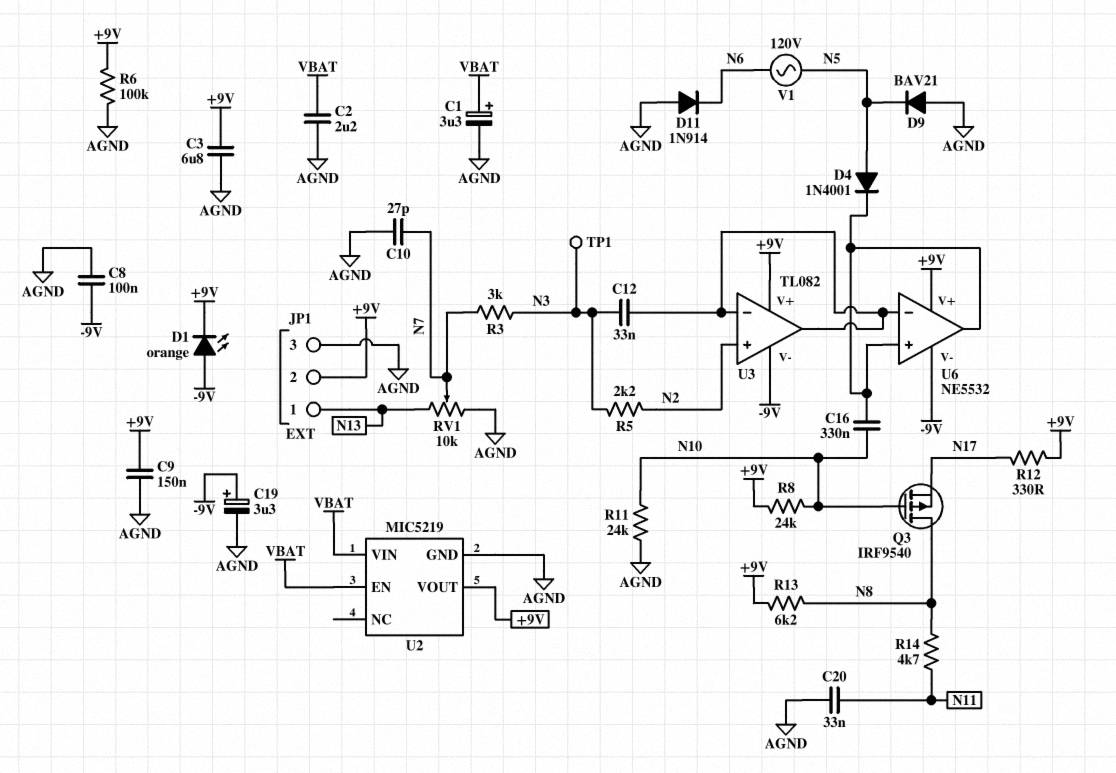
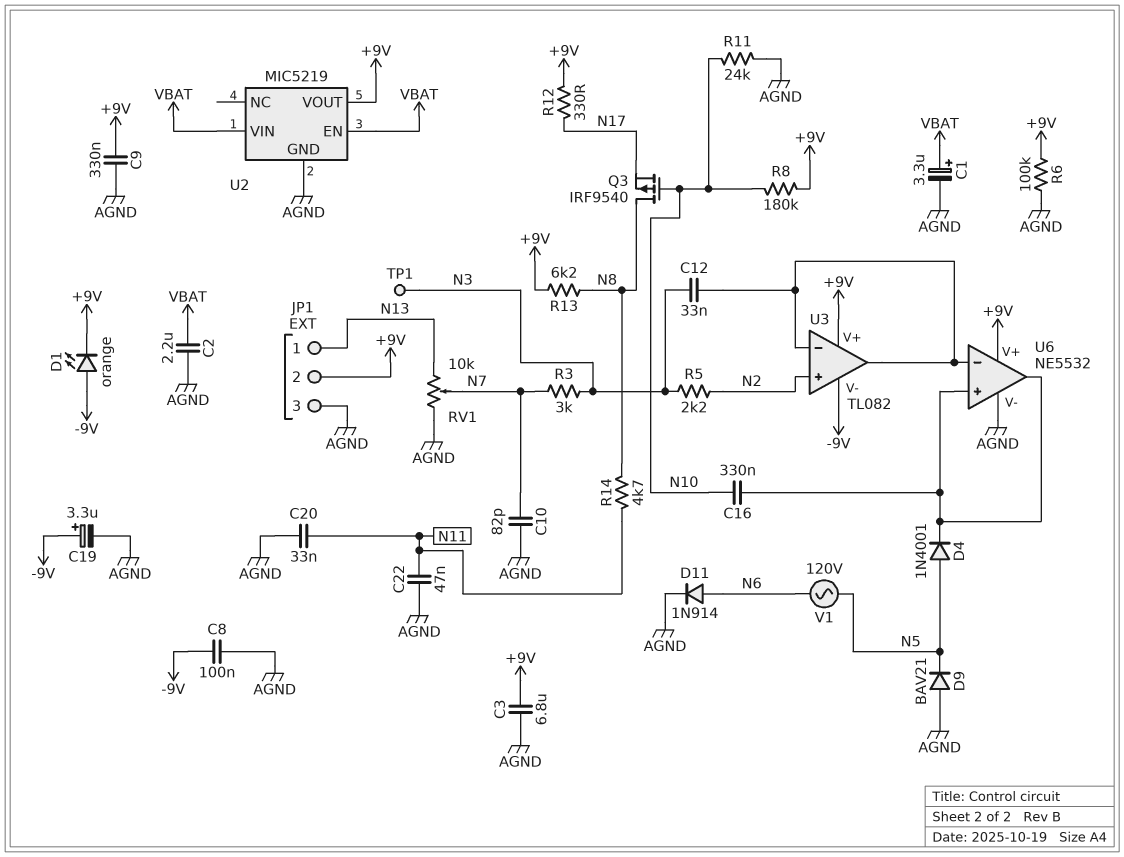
C9: 150nF (+9V, AGND) -> 330nF (+9V, AGND)
C10: 27pF (AGND, N7) -> 82pF (AGND, N7)
C22: none -> 47nF (AGND, N11)
D11: diode 1N914 (A AGND, K N6) -> diode 1N914 (A N6, K AGND)
R8: 24k (+9V, N10) -> 180k (+9V, N10)
U6 pin V-: -9V -> AGND

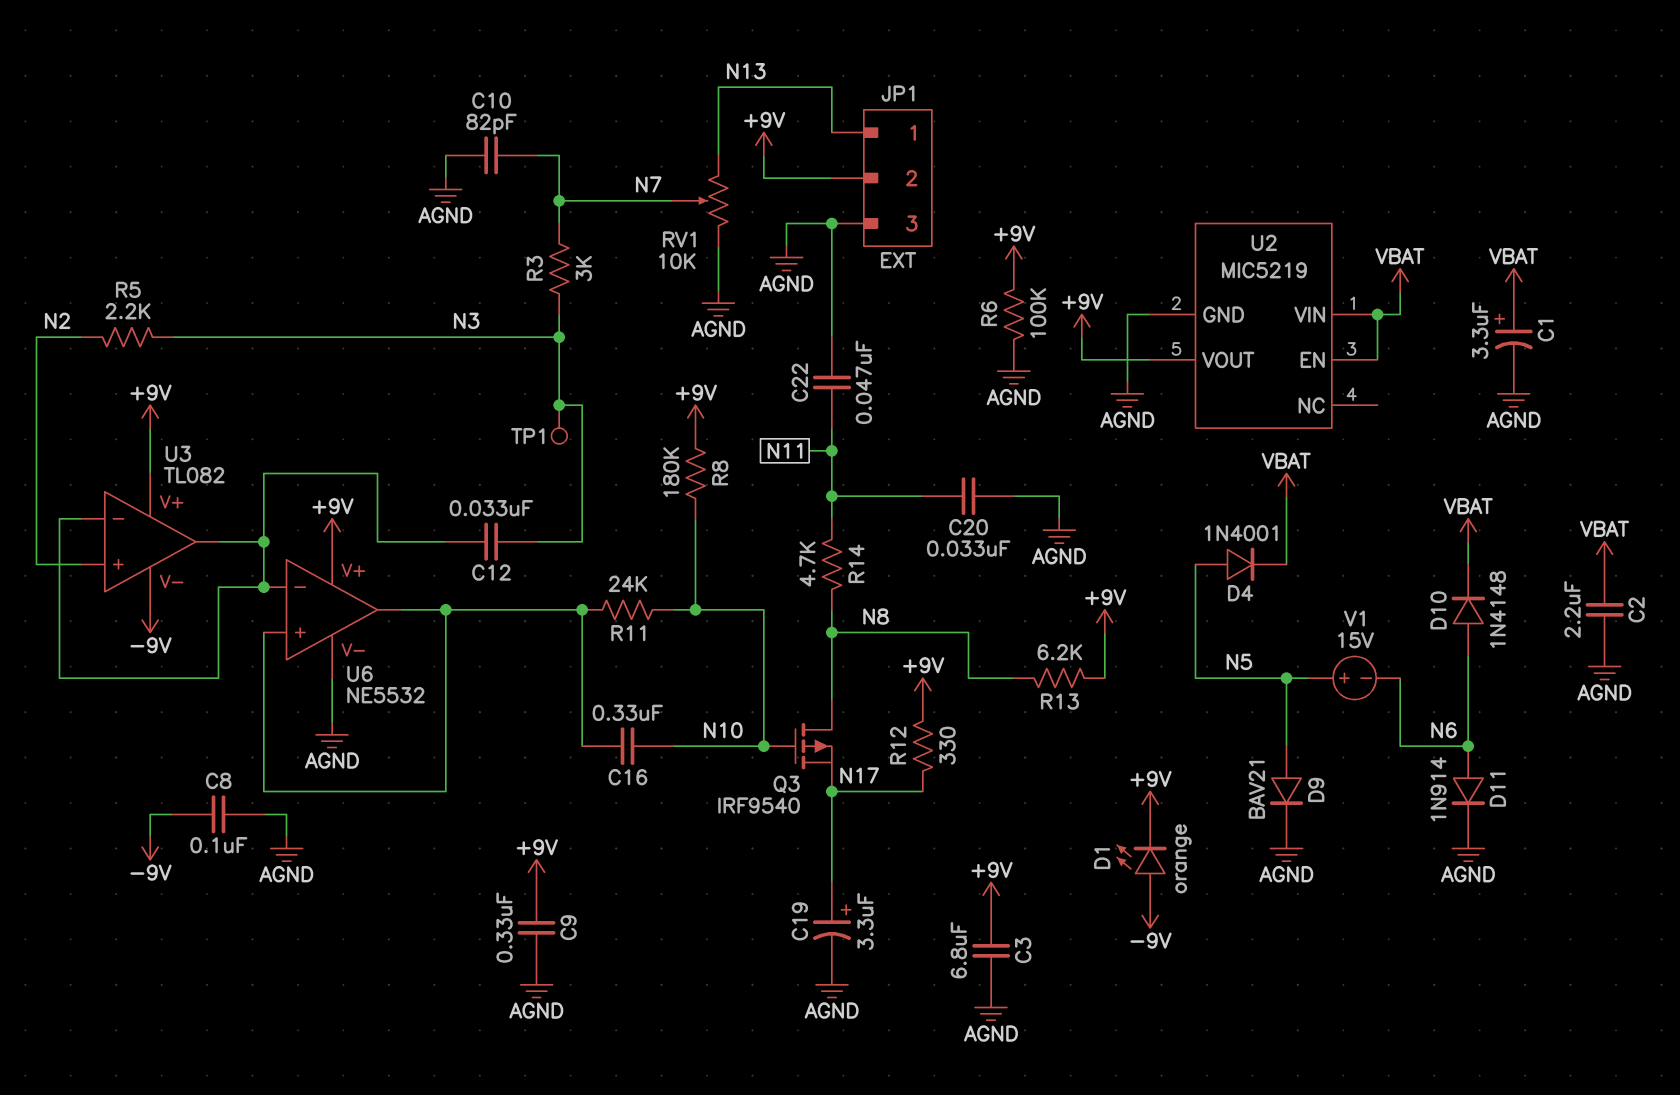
C19: 3.3uF (plus -9V, minus AGND) -> 3.3uF (plus N17, minus AGND)
D4: diode 1N4001 (A N5, K U6/in+) -> diode 1N4001 (A N5, K VBAT)
D9: diode BAV21 (A AGND, K N5) -> diode BAV21 (A N5, K AGND)
D10: none -> diode 1N4148 (A N6, K VBAT)
R11: 24k (AGND, N10) -> 24k (N10, U6/in+)
V1: AC 120V (N5, N6) -> 15V (plus N5, minus N6)

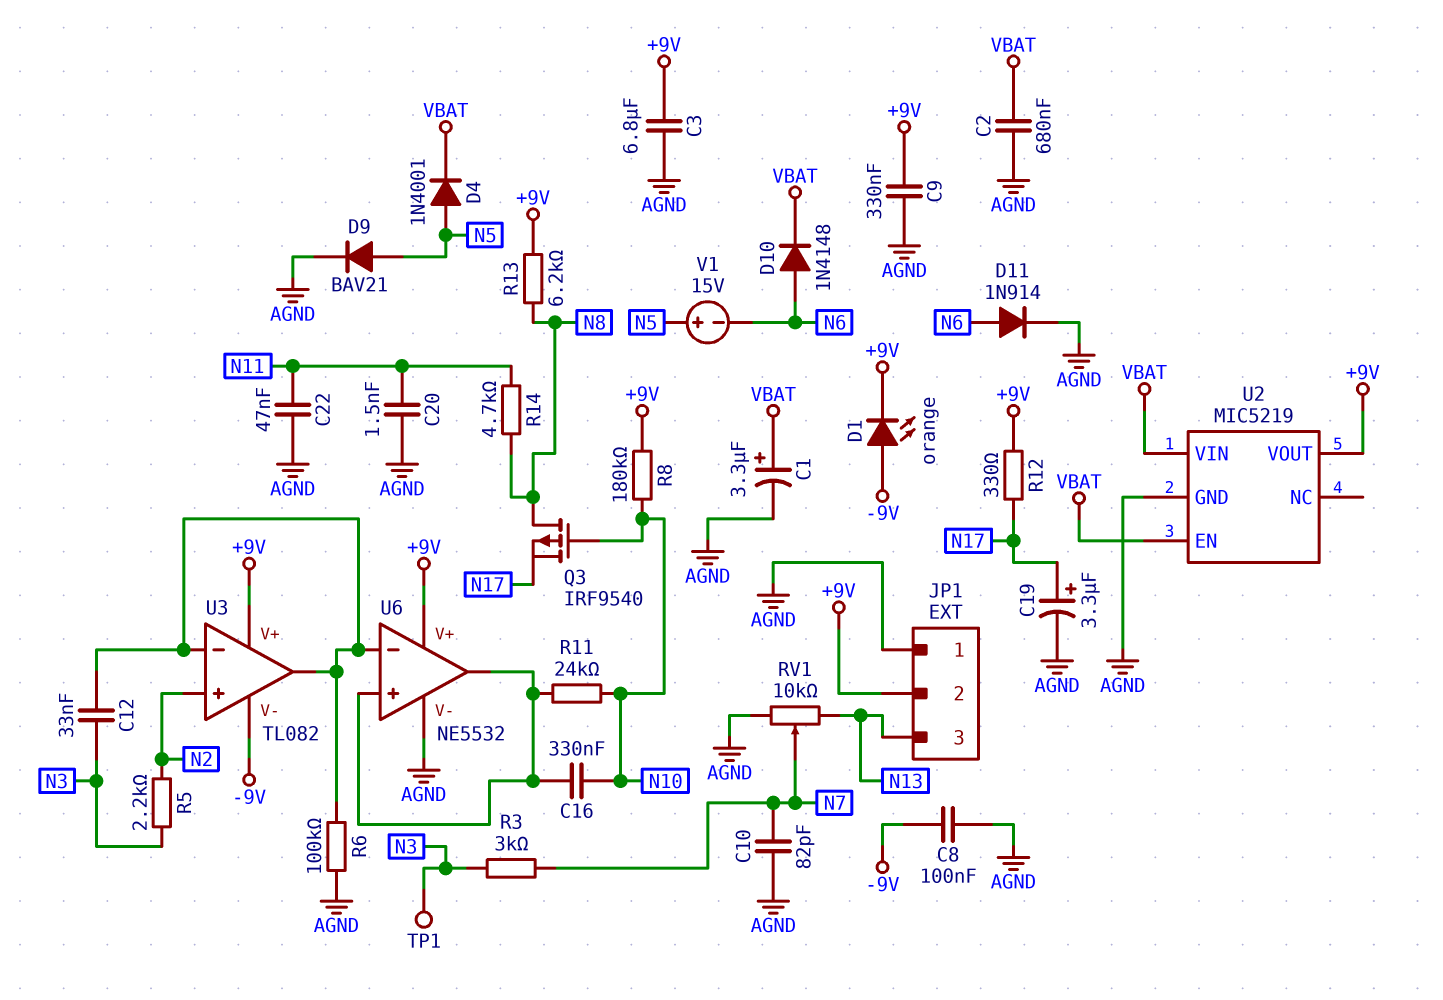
C2: 2.2uF (AGND, VBAT) -> 680nF (AGND, VBAT)
C20: 33nF (AGND, N11) -> 1.5nF (AGND, N11)
JP1 pin 1: N13 -> AGND
JP1 pin 3: AGND -> N13
R6: 100k (+9V, AGND) -> 100k (AGND, U3/in-)

